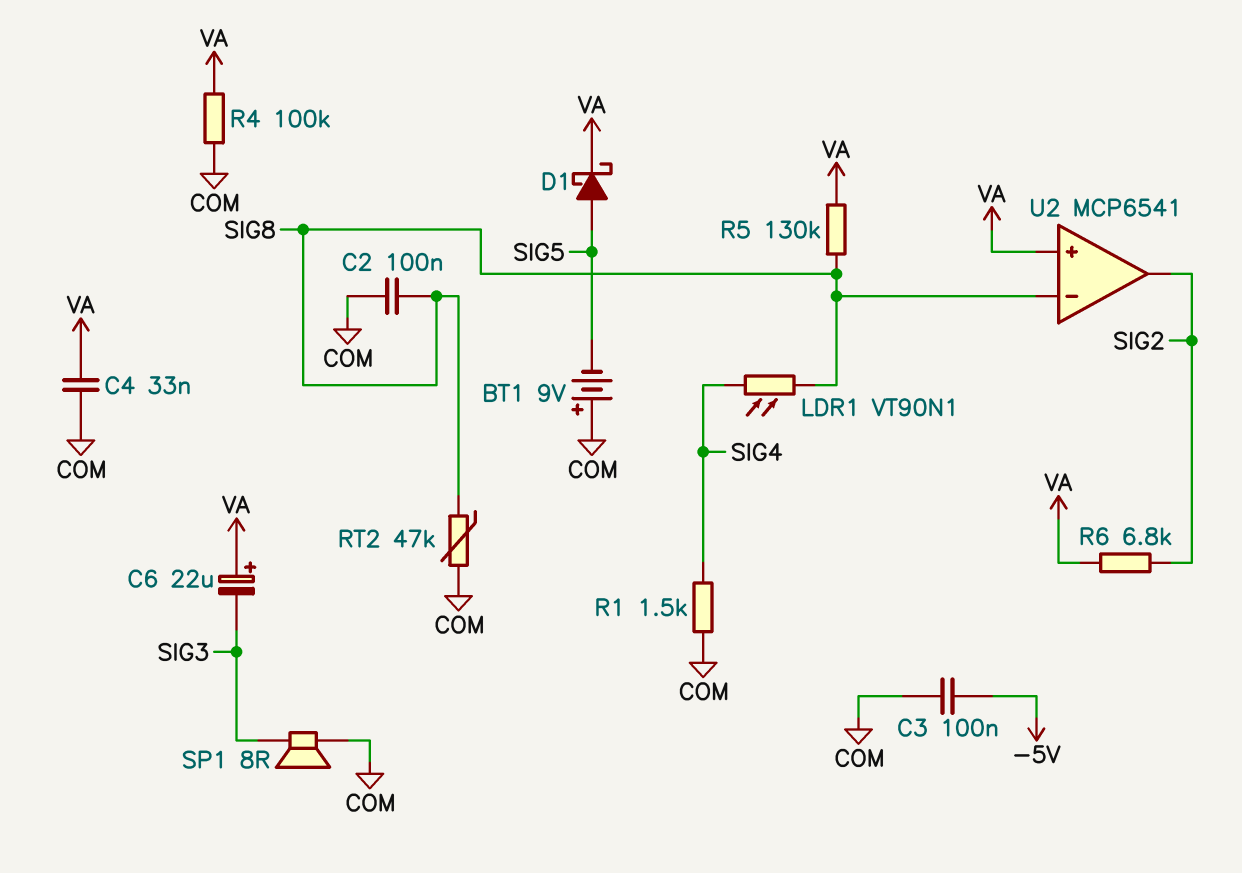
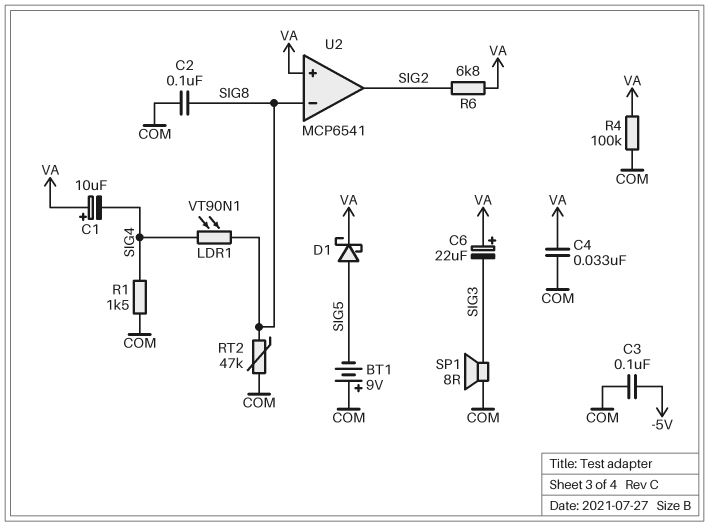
C1: none -> 10uF (plus VA, minus SIG4)
R5: 130k (SIG8, VA) -> none

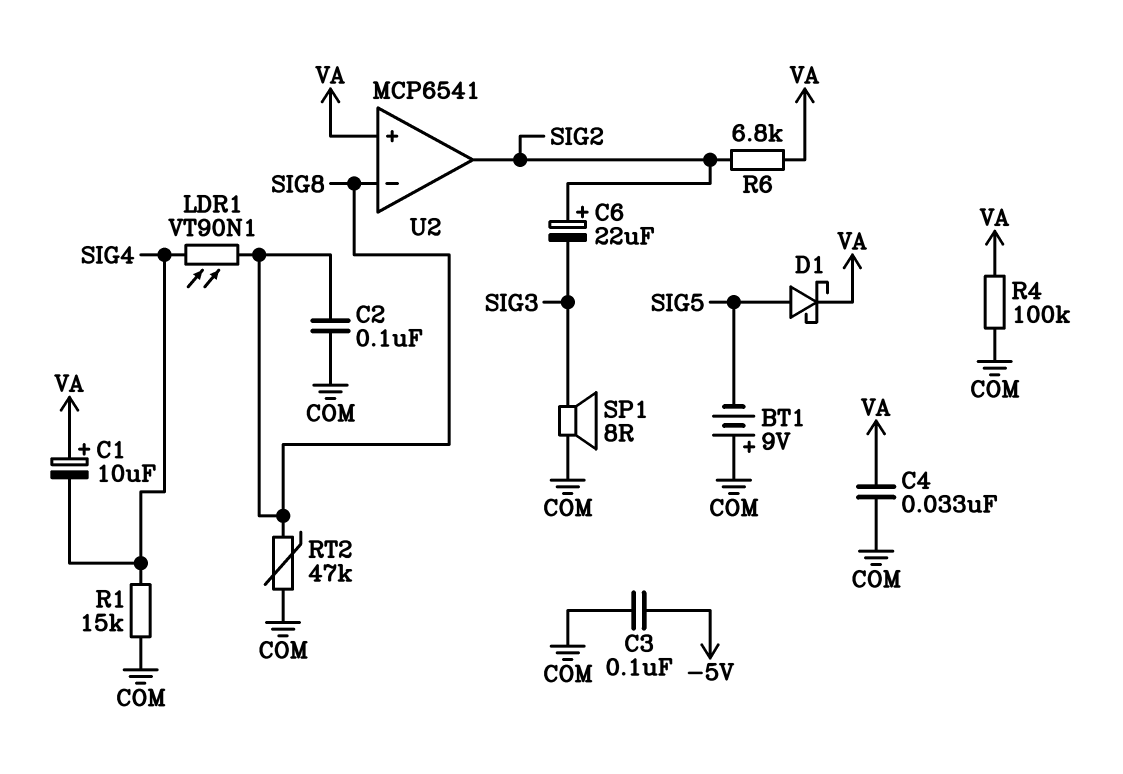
C6: 22uF (plus VA, minus SIG3) -> 22uF (plus SIG2, minus SIG3)
R1: 1.5k (COM, SIG4) -> 15k (COM, SIG4)

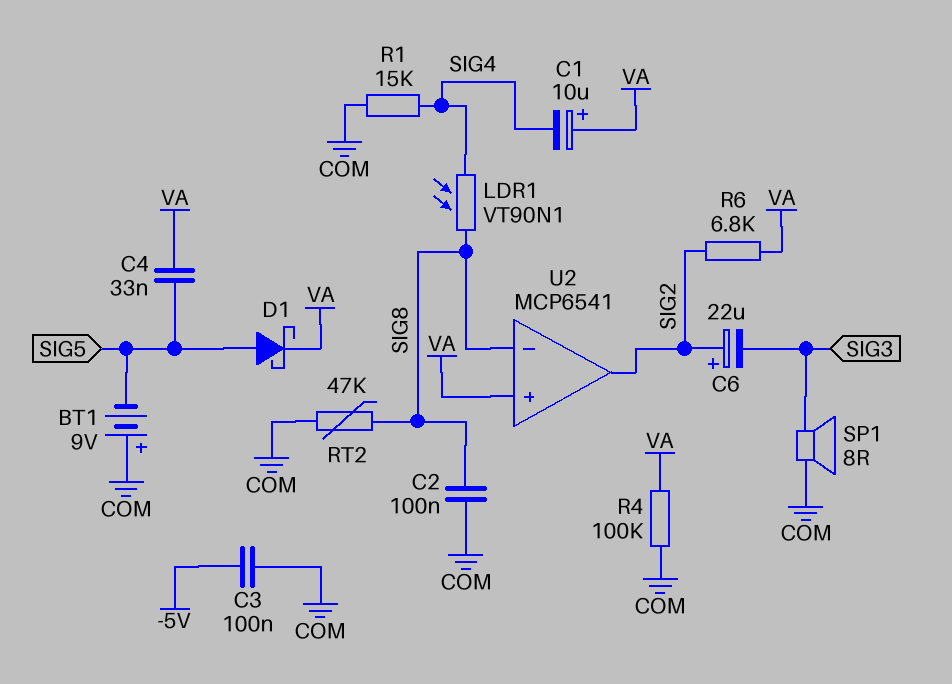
C4: 33nF (COM, VA) -> 33nF (SIG5, VA)

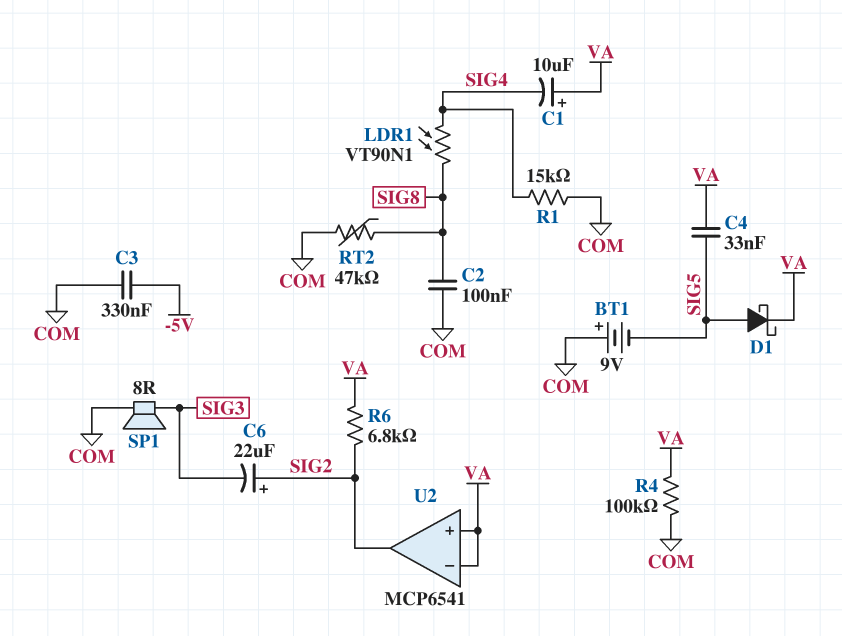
C3: 100nF (-5V, COM) -> 330nF (-5V, COM)
U2 pin in-: SIG8 -> VA

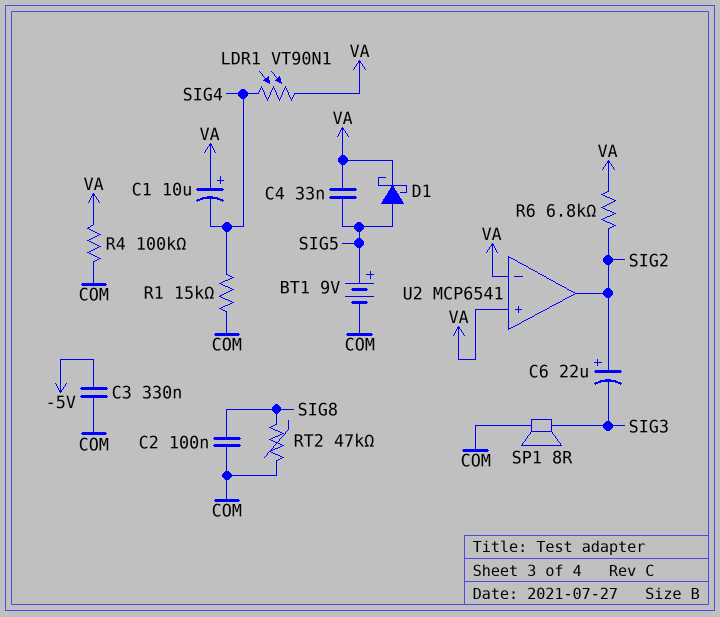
BT1: 9V (plus COM, minus SIG5) -> 9V (plus SIG5, minus COM)
LDR1: VT90N1 (SIG4, SIG8) -> VT90N1 (SIG4, VA)

